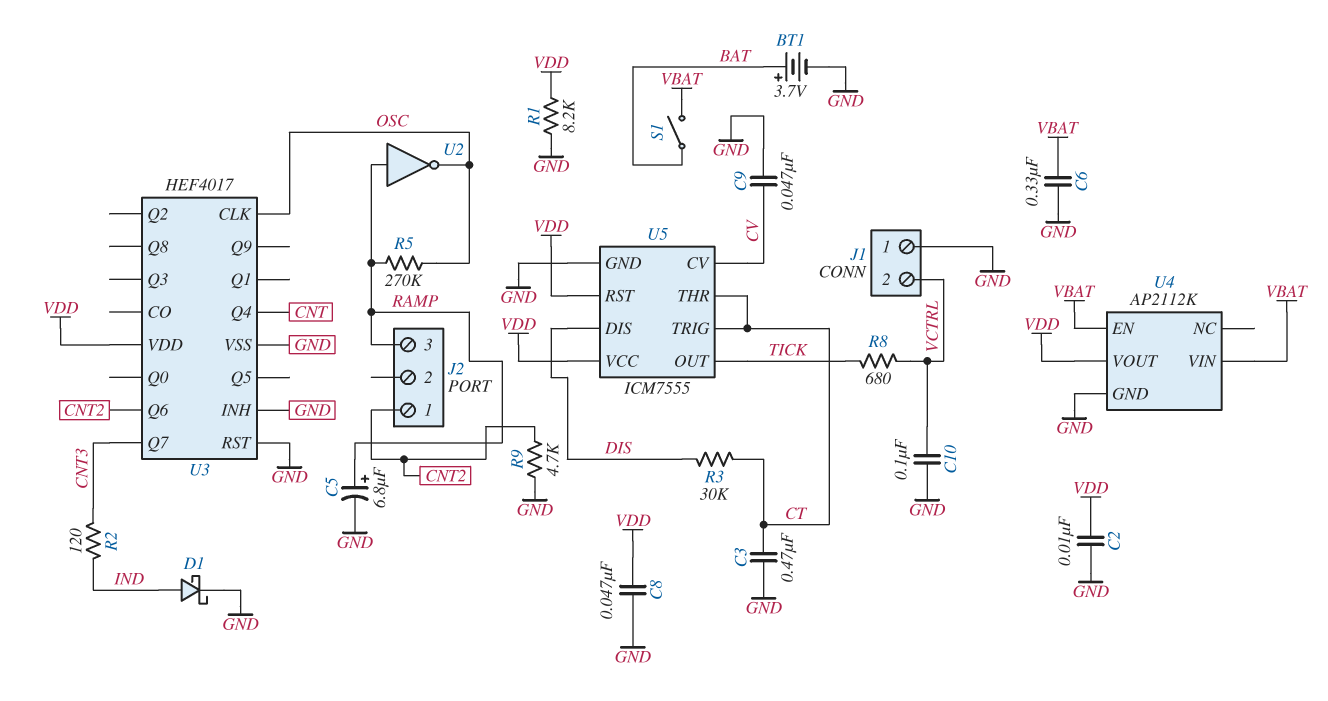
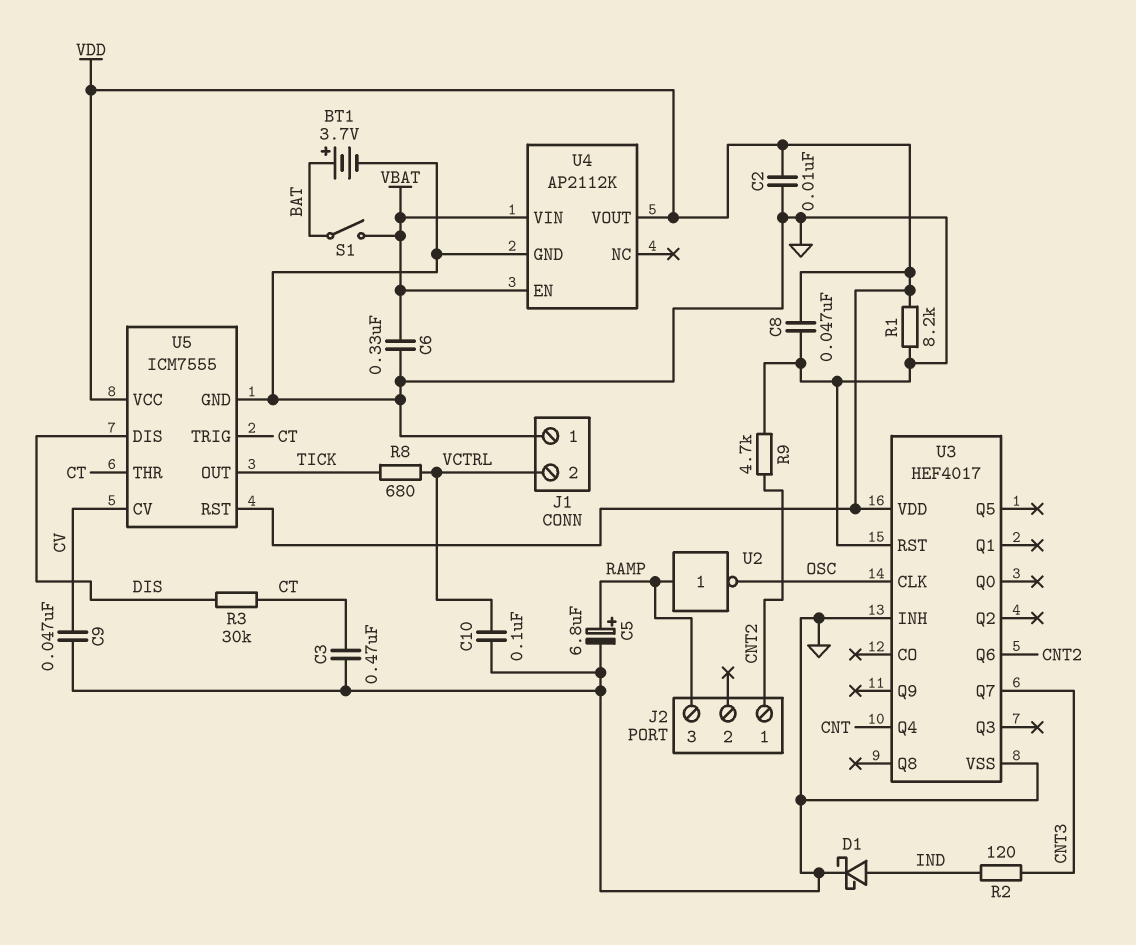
R5: 270k (OSC, RAMP) -> none

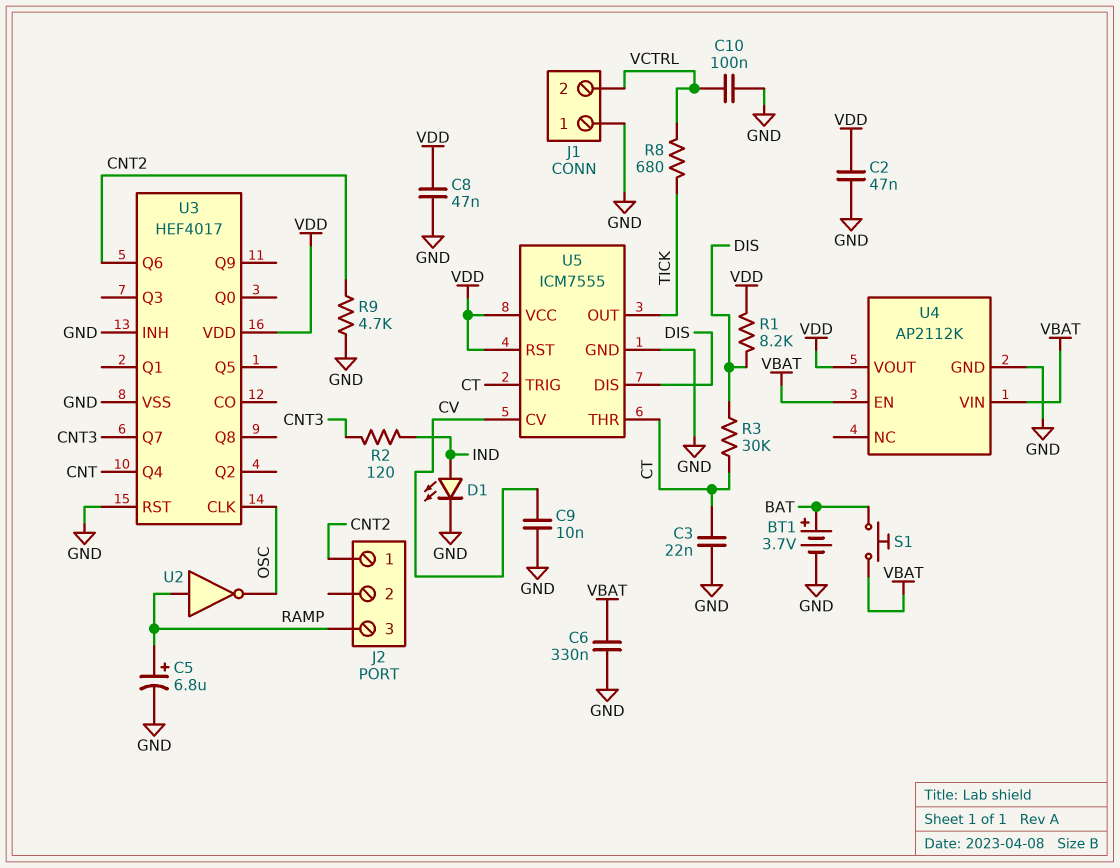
C2: 10nF (GND, VDD) -> 47nF (GND, VDD)
C3: 470nF (CT, GND) -> 22nF (CT, GND)
C9: 47nF (CV, GND) -> 10nF (CV, GND)
D1: schottky (A IND, K GND) -> LED (A IND, K GND)
R1: 8.2k (GND, VDD) -> 8.2k (DIS, VDD)
S1: switch (BAT, VBAT) -> button (BAT, VBAT)

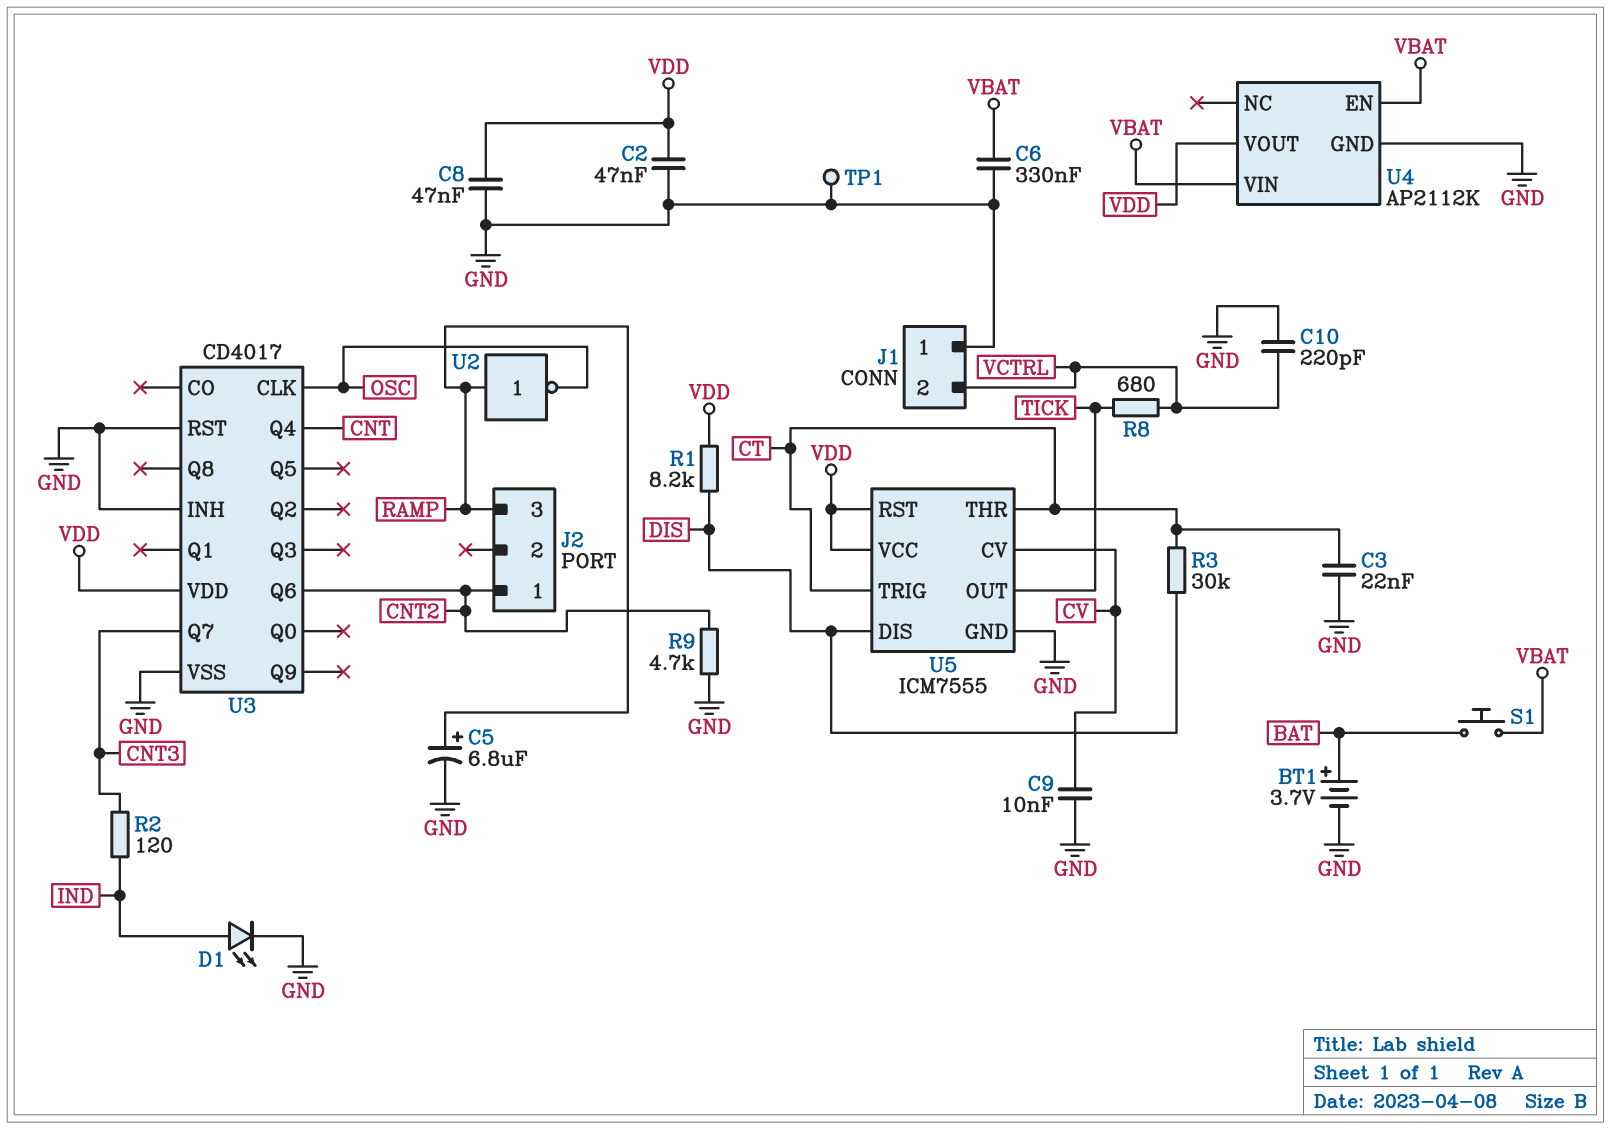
C10: 100nF (GND, VCTRL) -> 220pF (GND, VCTRL)
TP1: none -> test point (GND)
U3: HEF4017 -> CD4017

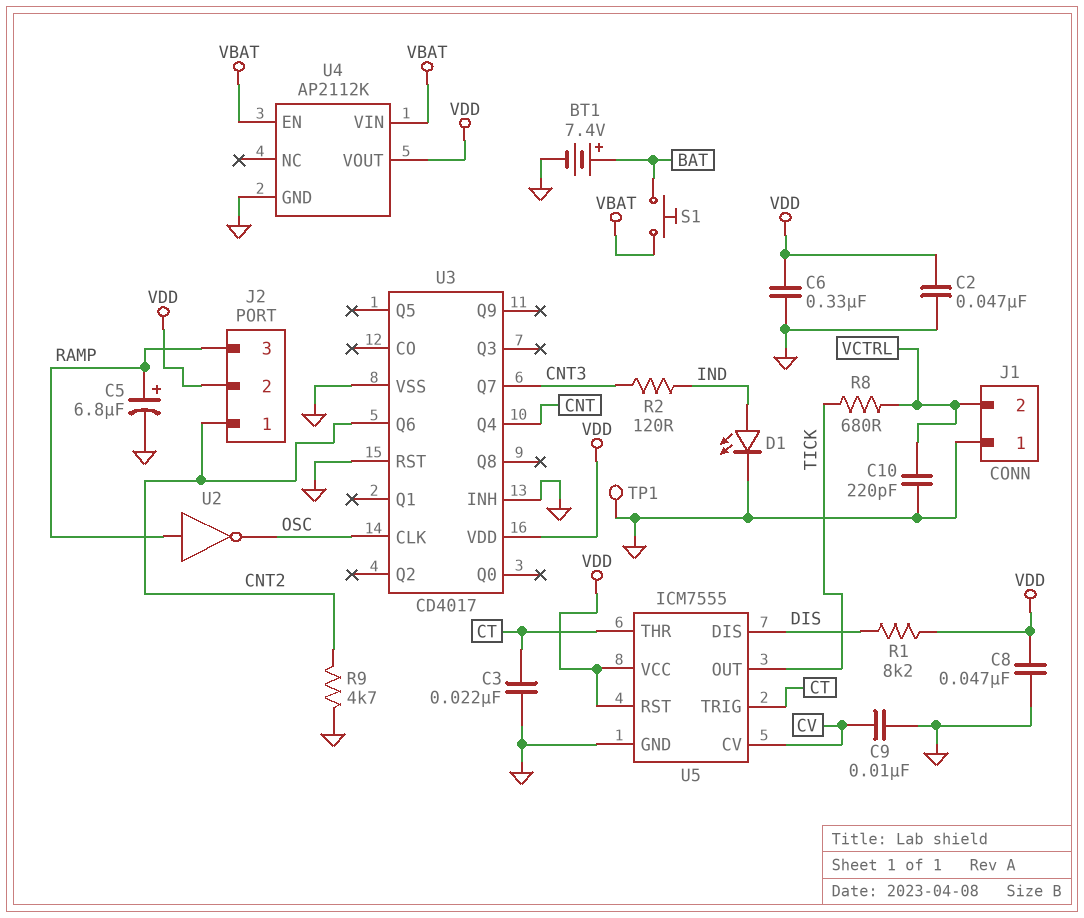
BT1: 3.7V (plus BAT, minus GND) -> 7.4V (plus BAT, minus GND)
C6: 330nF (GND, VBAT) -> 330nF (GND, VDD)
J2 pin 2: none -> VDD
R3: 30k (CT, DIS) -> none

